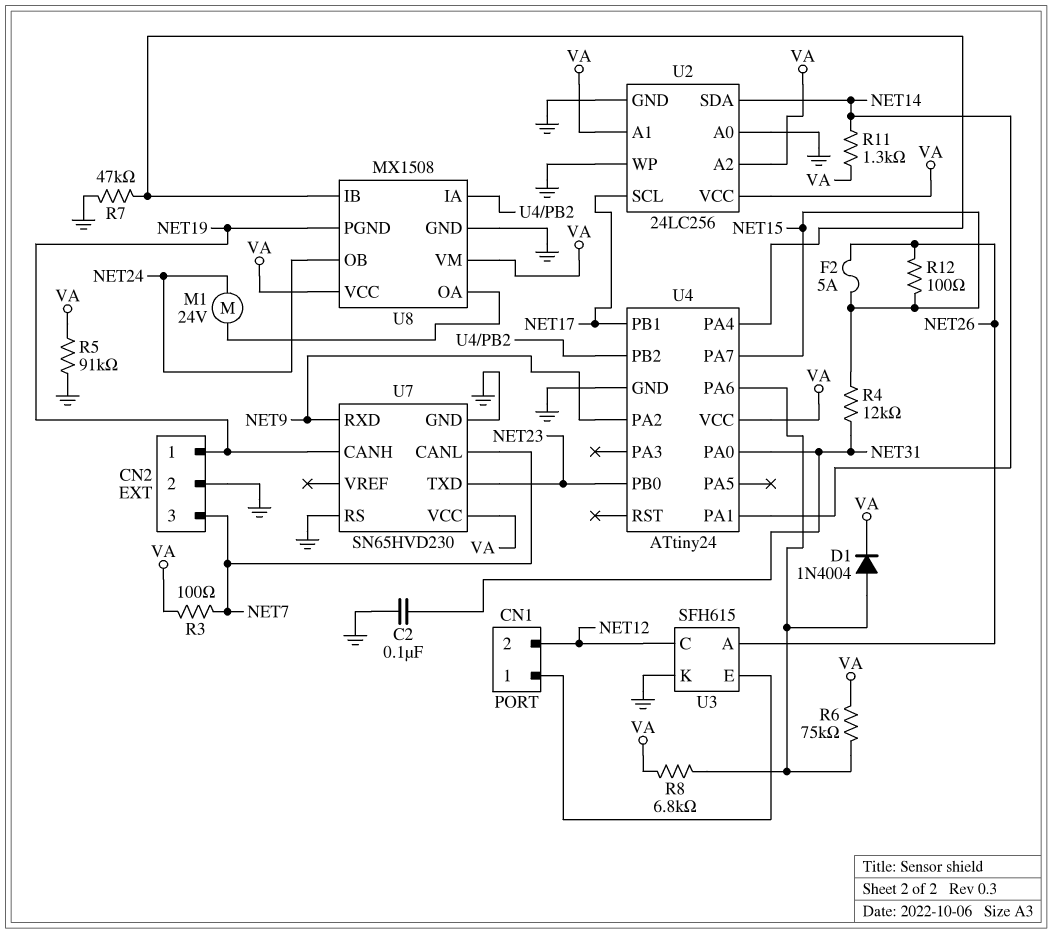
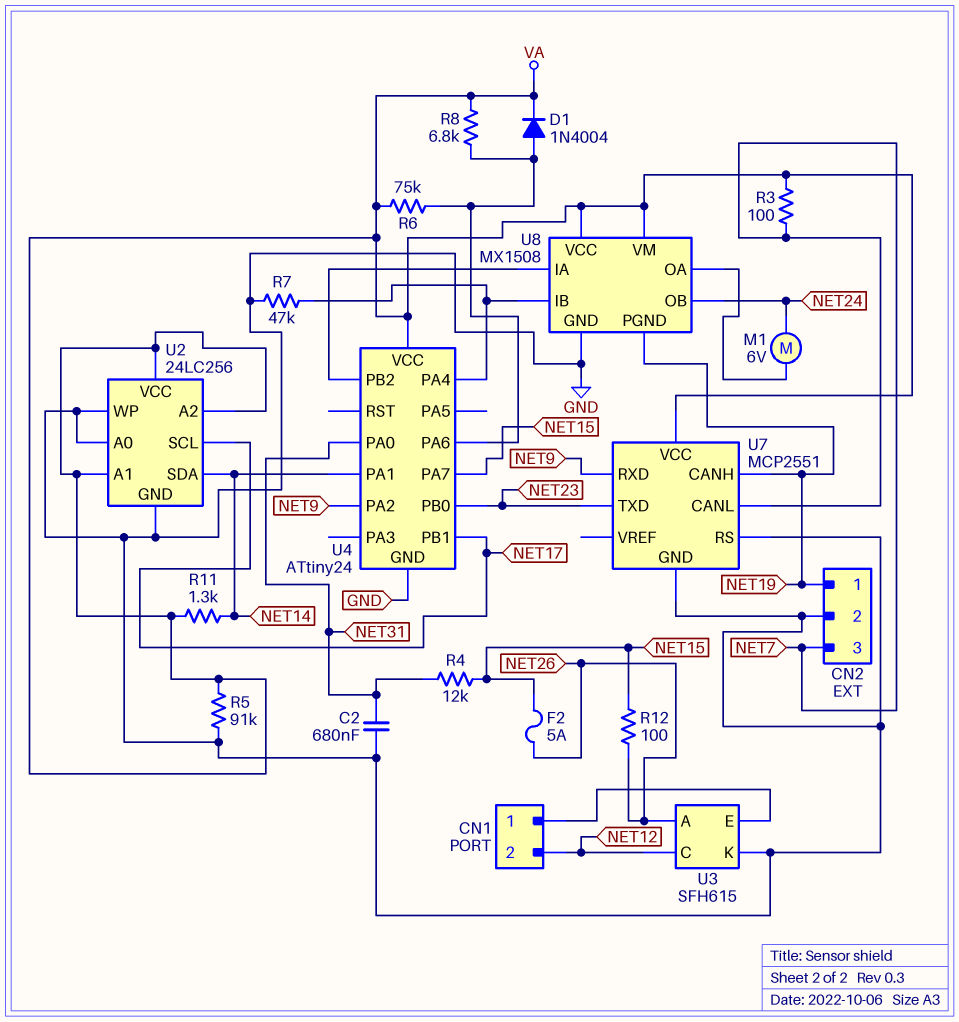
C2: 100nF (GND, NET31) -> 680nF (GND, NET31)
M1: motor 24V (NET24, U8/OA) -> motor 6V (NET24, U8/OA)
U7: SN65HVD230 -> MCP2551

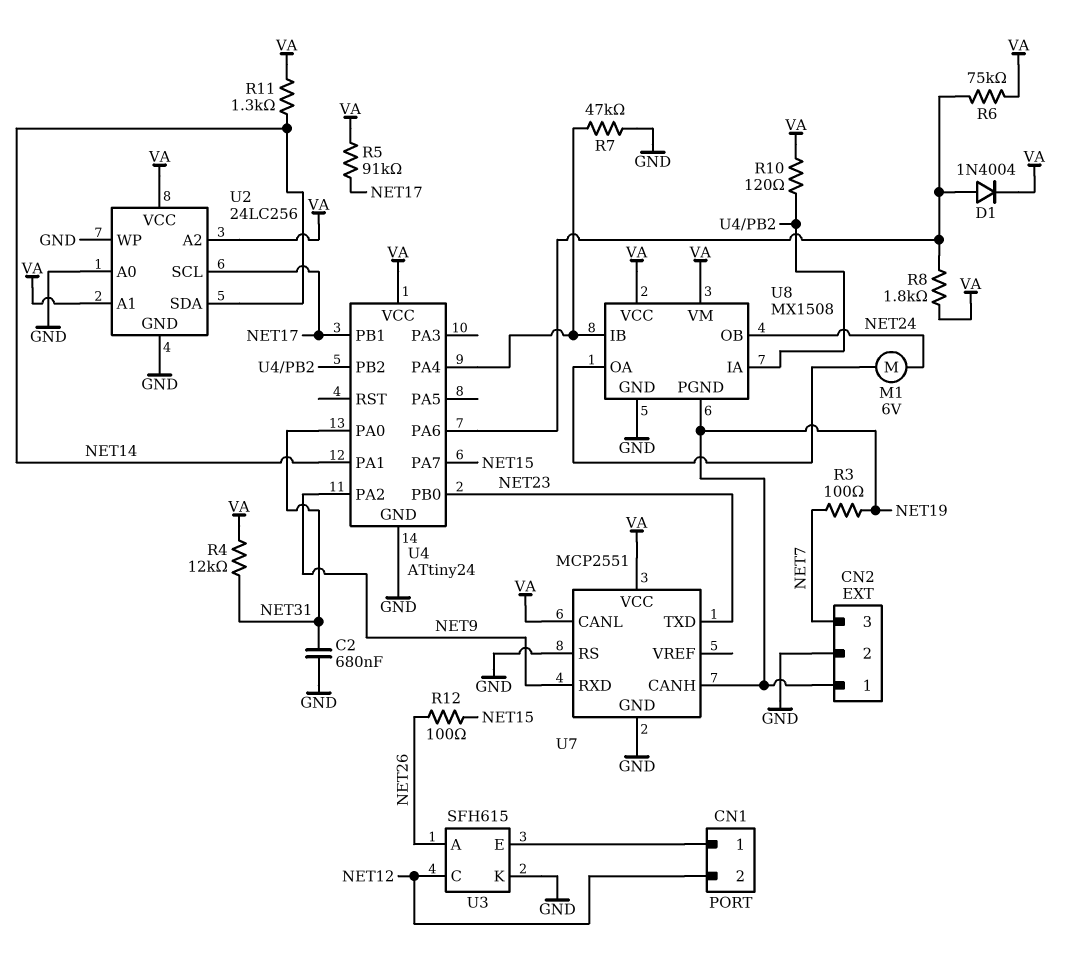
F2: 5A (NET15, NET26) -> none
R3: 100 (NET7, VA) -> 100 (NET7, NET19)
R4: 12k (NET15, NET31) -> 12k (NET31, VA)
R5: 91k (GND, VA) -> 91k (NET17, VA)
R8: 6.8k (U4/PA6, VA) -> 1.8k (U4/PA6, VA)
R10: none -> 120 (U4/PB2, VA)
U7 pin CANL: NET7 -> VA

